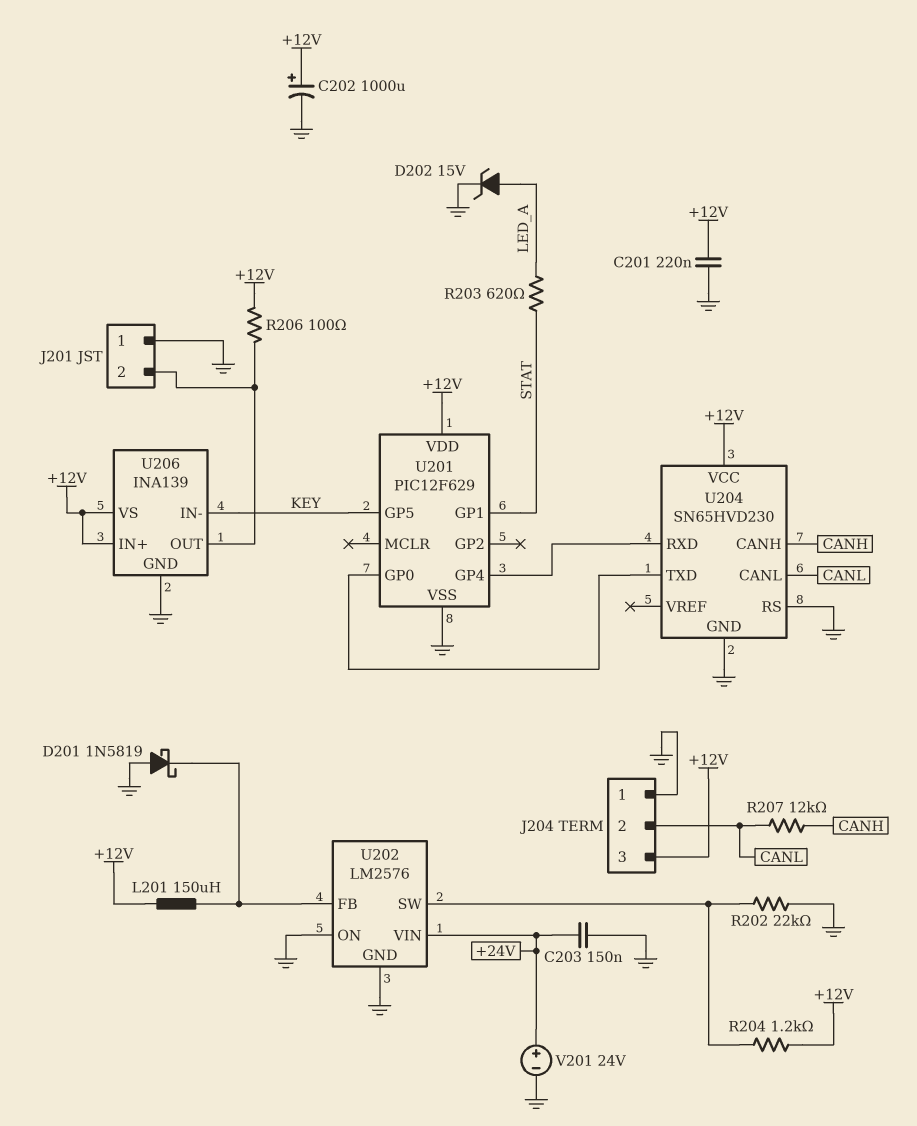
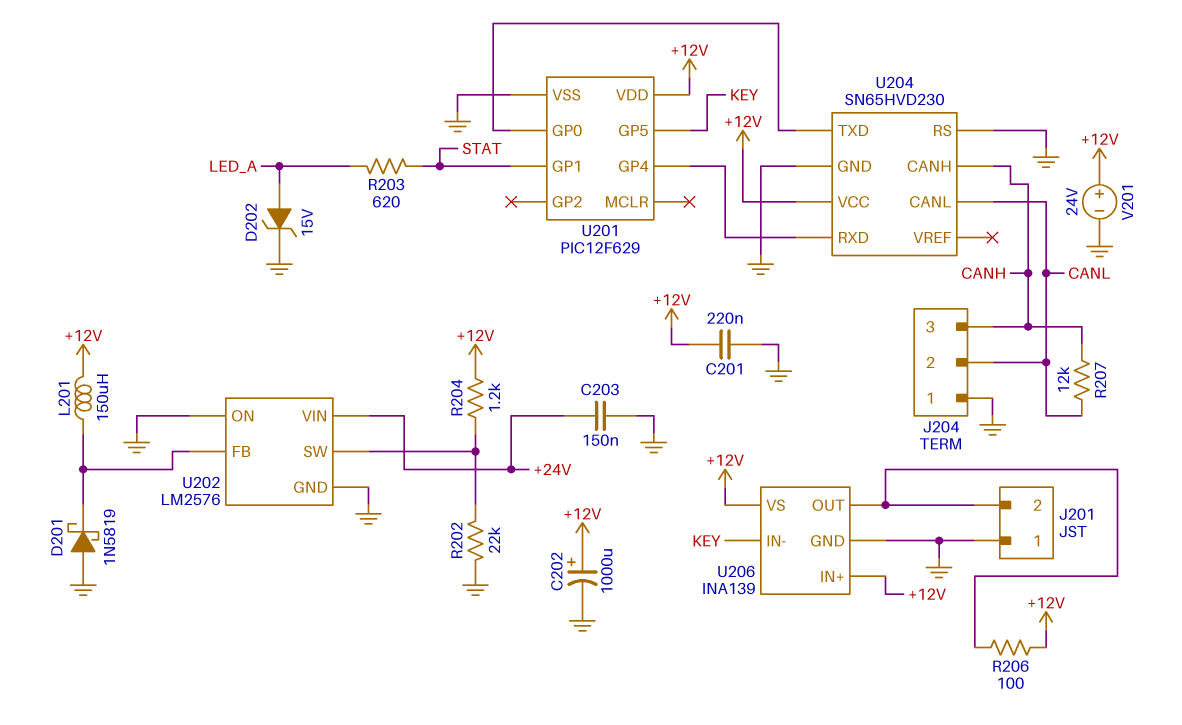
J204 pin 3: +12V -> CANH
V201: 24V (plus +24V, minus GND) -> 24V (plus +12V, minus GND)

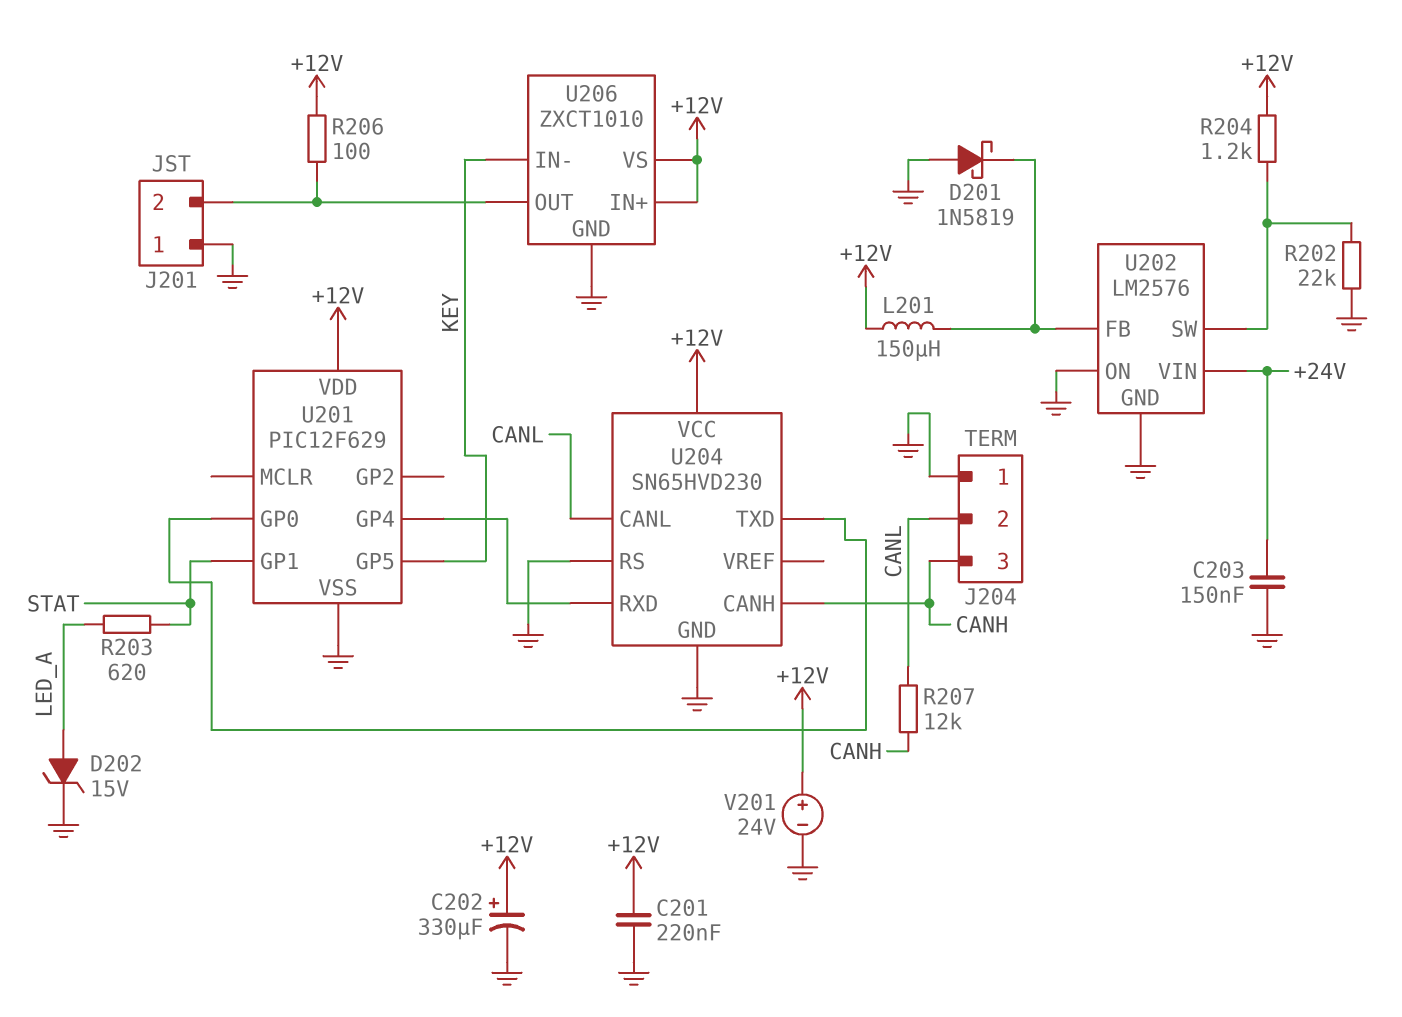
C202: 1000uF (plus +12V, minus GND) -> 330uF (plus +12V, minus GND)
U206: INA139 -> ZXCT1010

